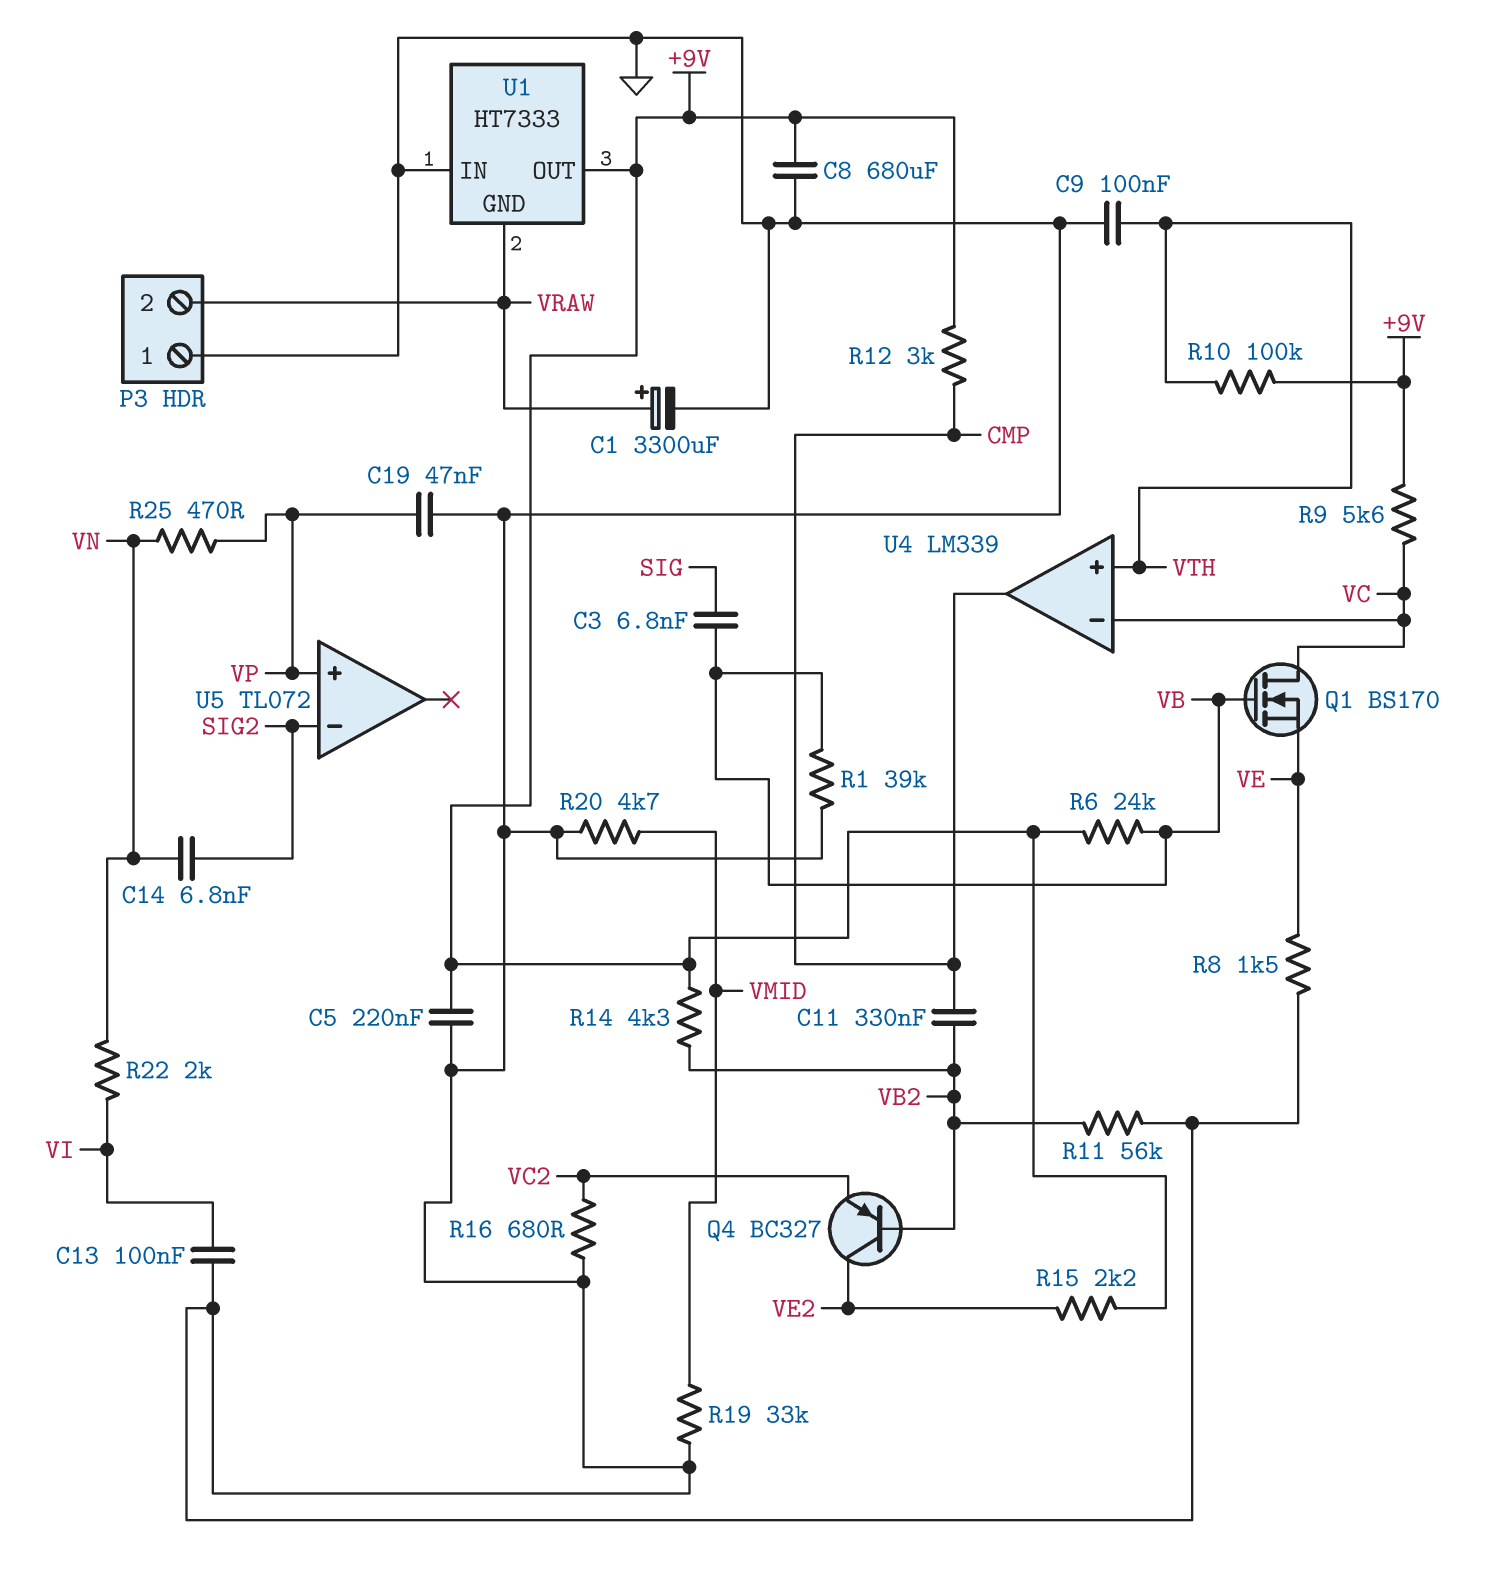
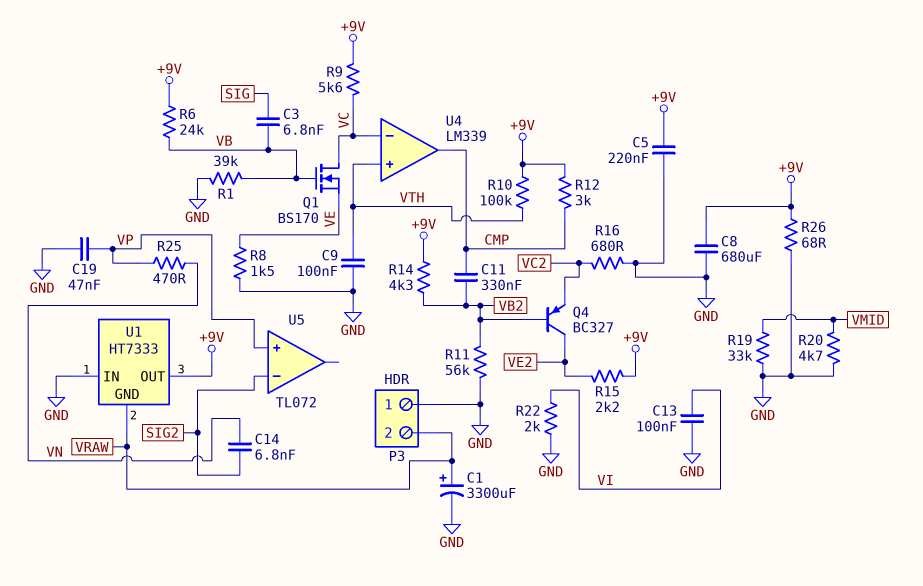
R22: 2k (VI, VN) -> 2k (GND, VI)
R26: none -> 68 (+9V, GND)

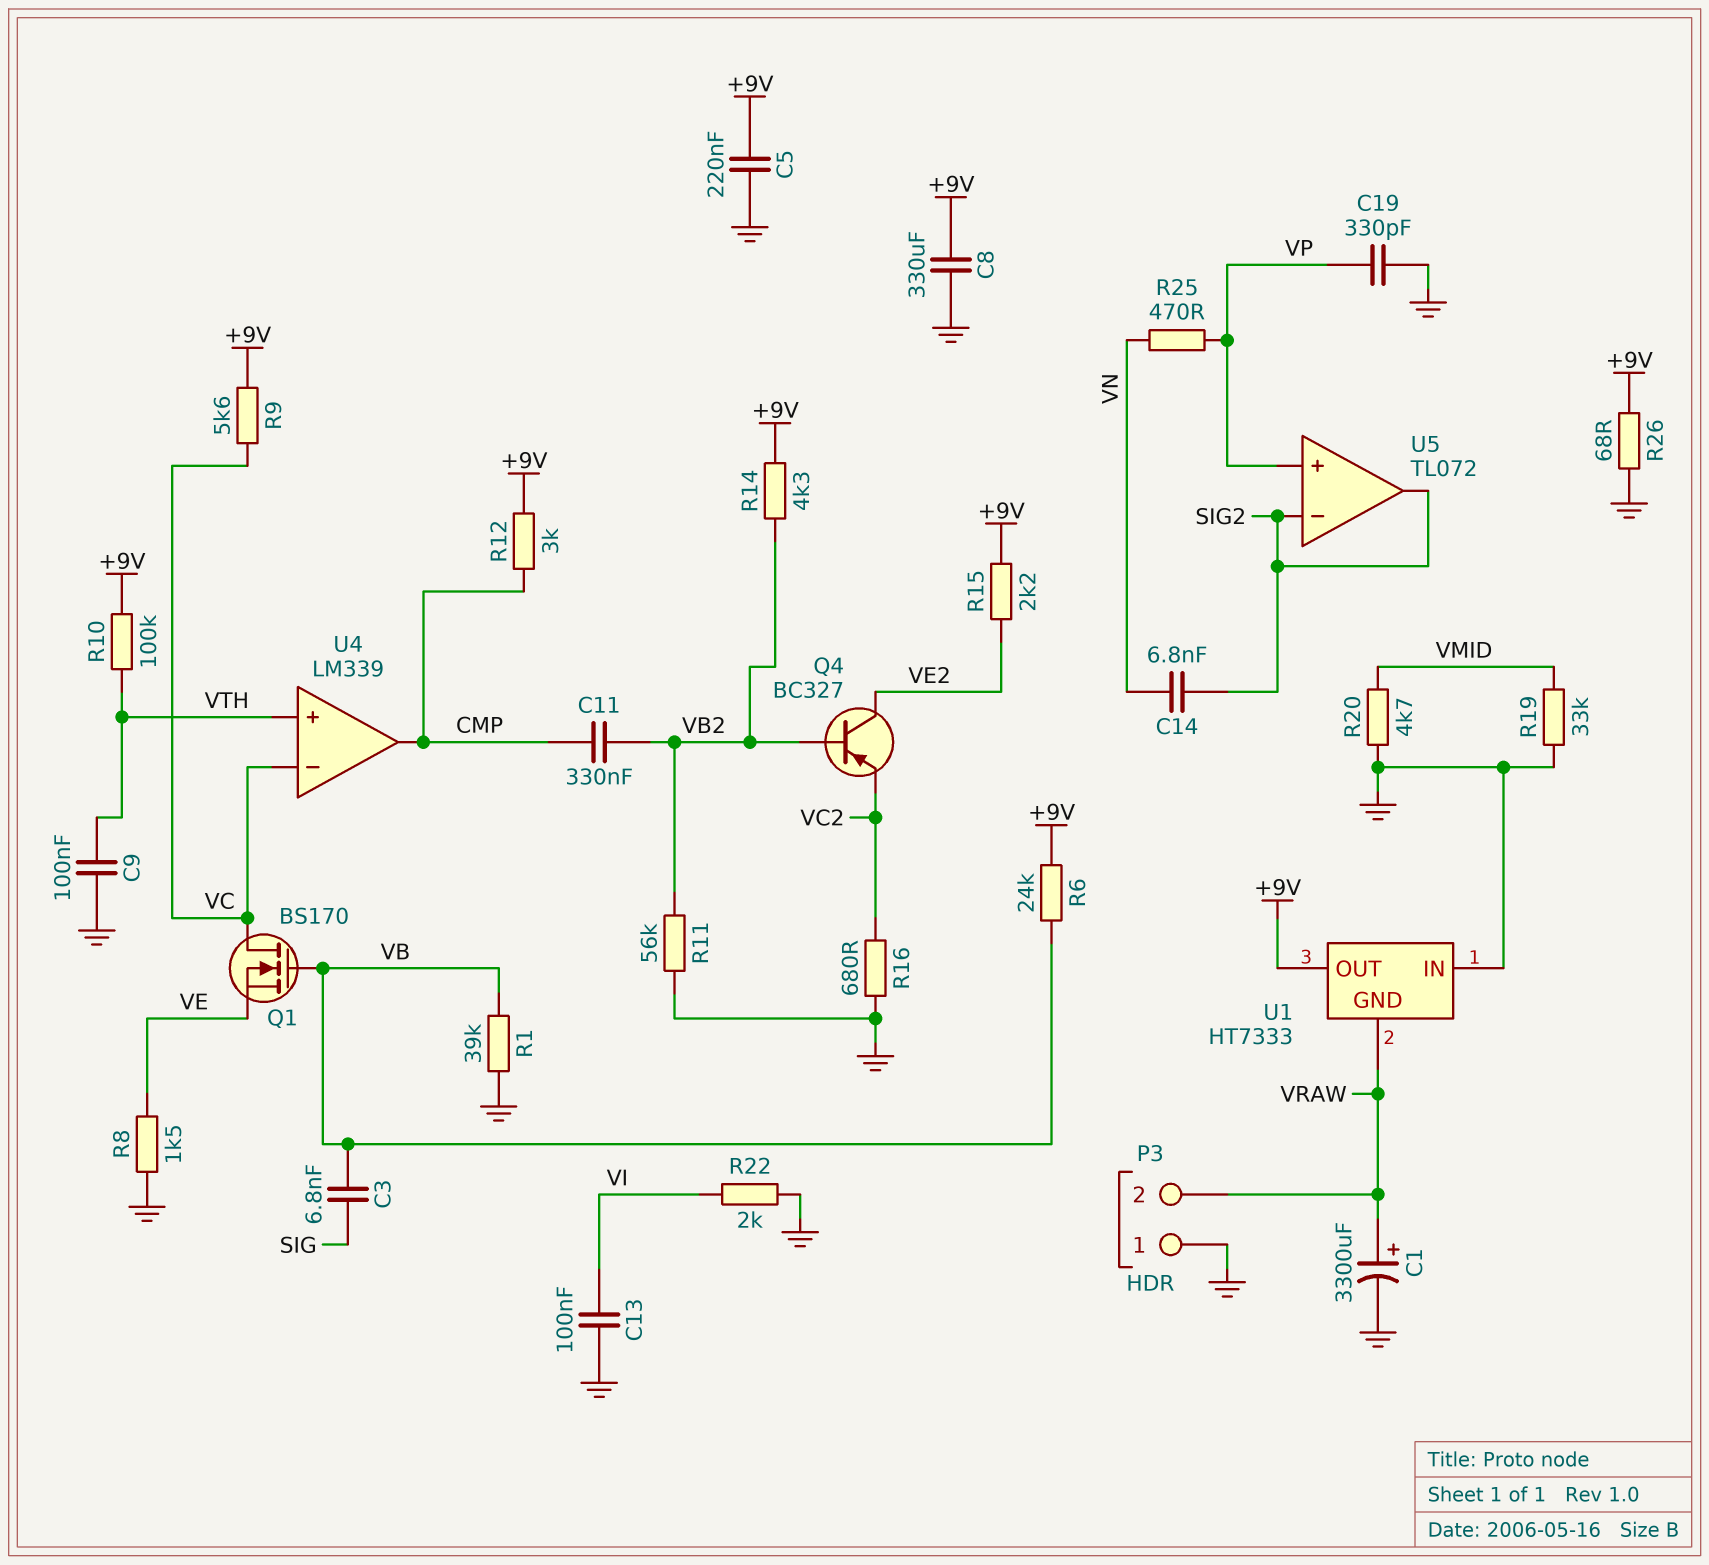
C8: 680uF (+9V, GND) -> 330uF (+9V, GND)
C19: 47nF (GND, VP) -> 330pF (GND, VP)
U5 pin out: none -> SIG2

